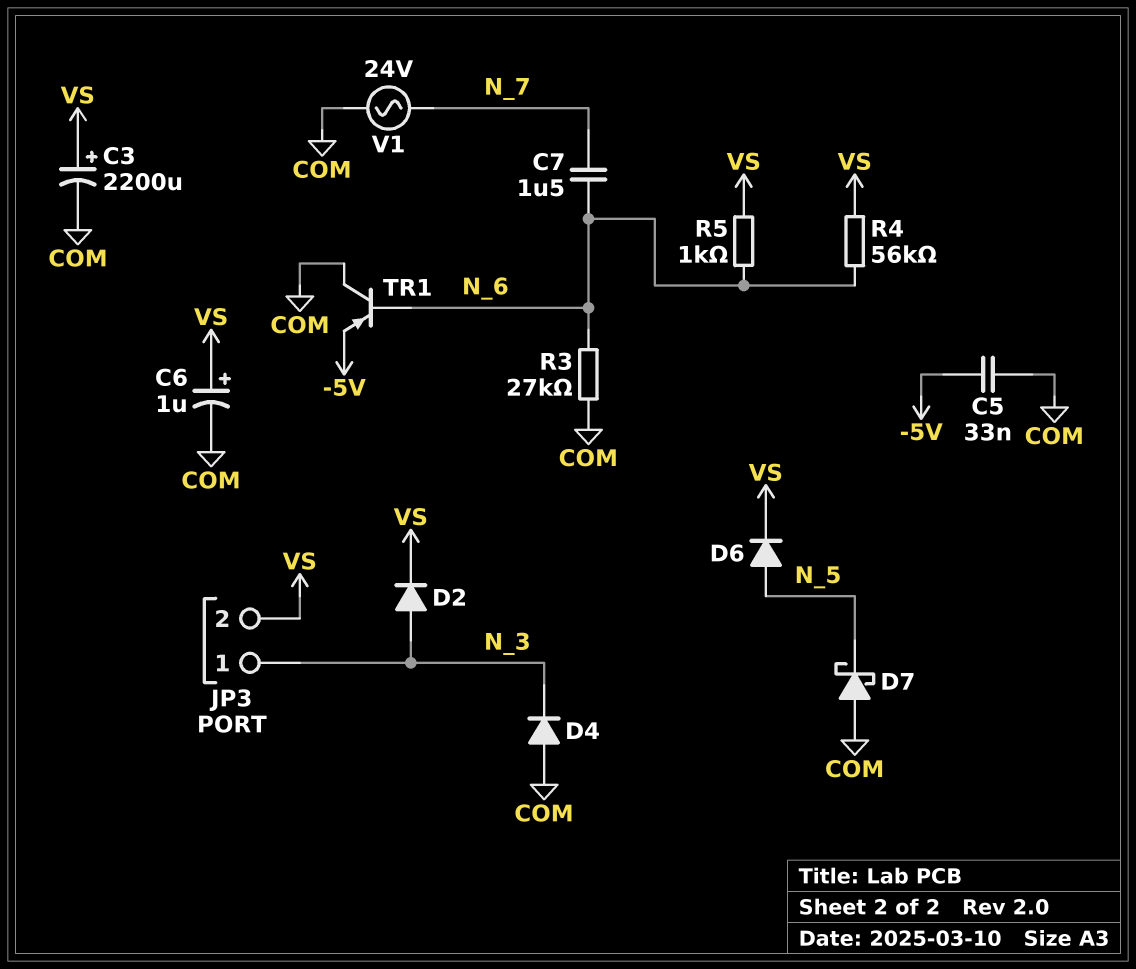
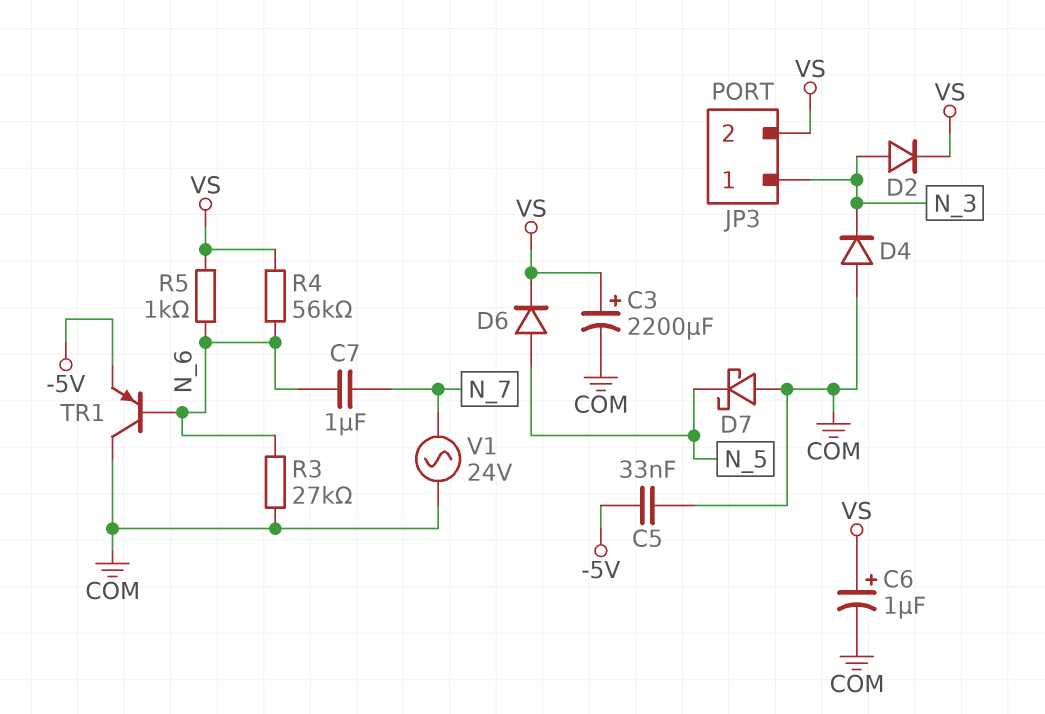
C7: 1.5uF (N_6, N_7) -> 1uF (N_6, N_7)

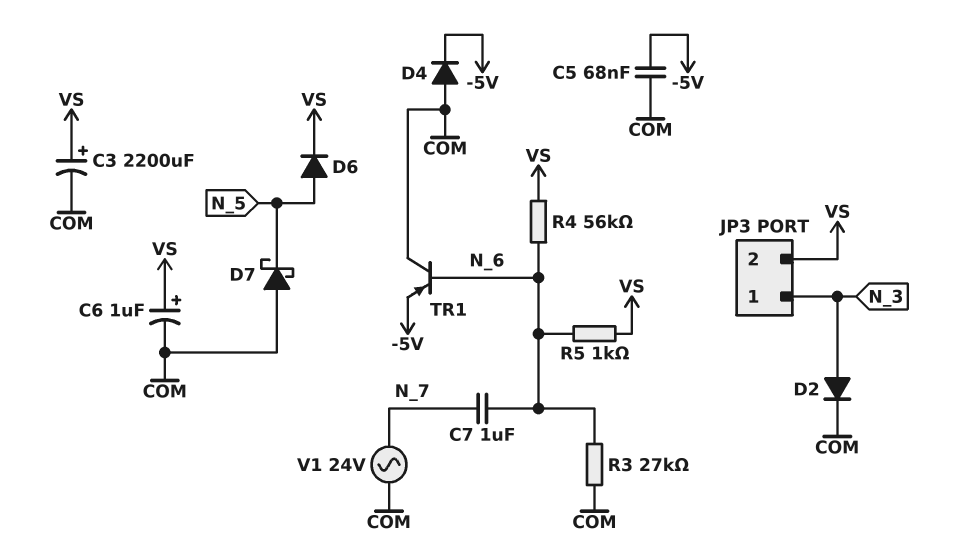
C5: 33nF (-5V, COM) -> 68nF (-5V, COM)
D2: diode (A N_3, K VS) -> diode (A N_3, K COM)
D4: diode (A COM, K N_3) -> diode (A COM, K -5V)

